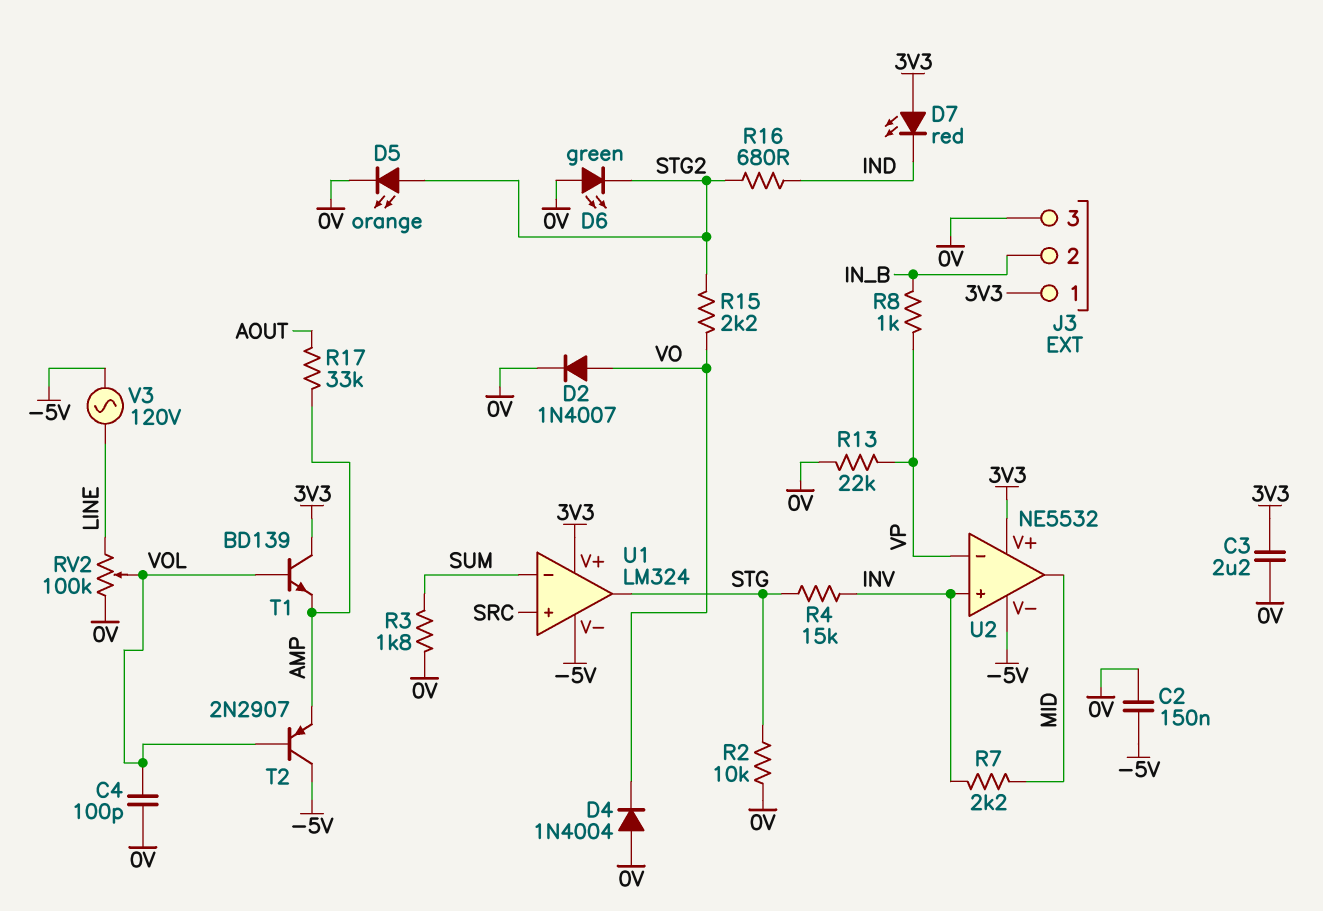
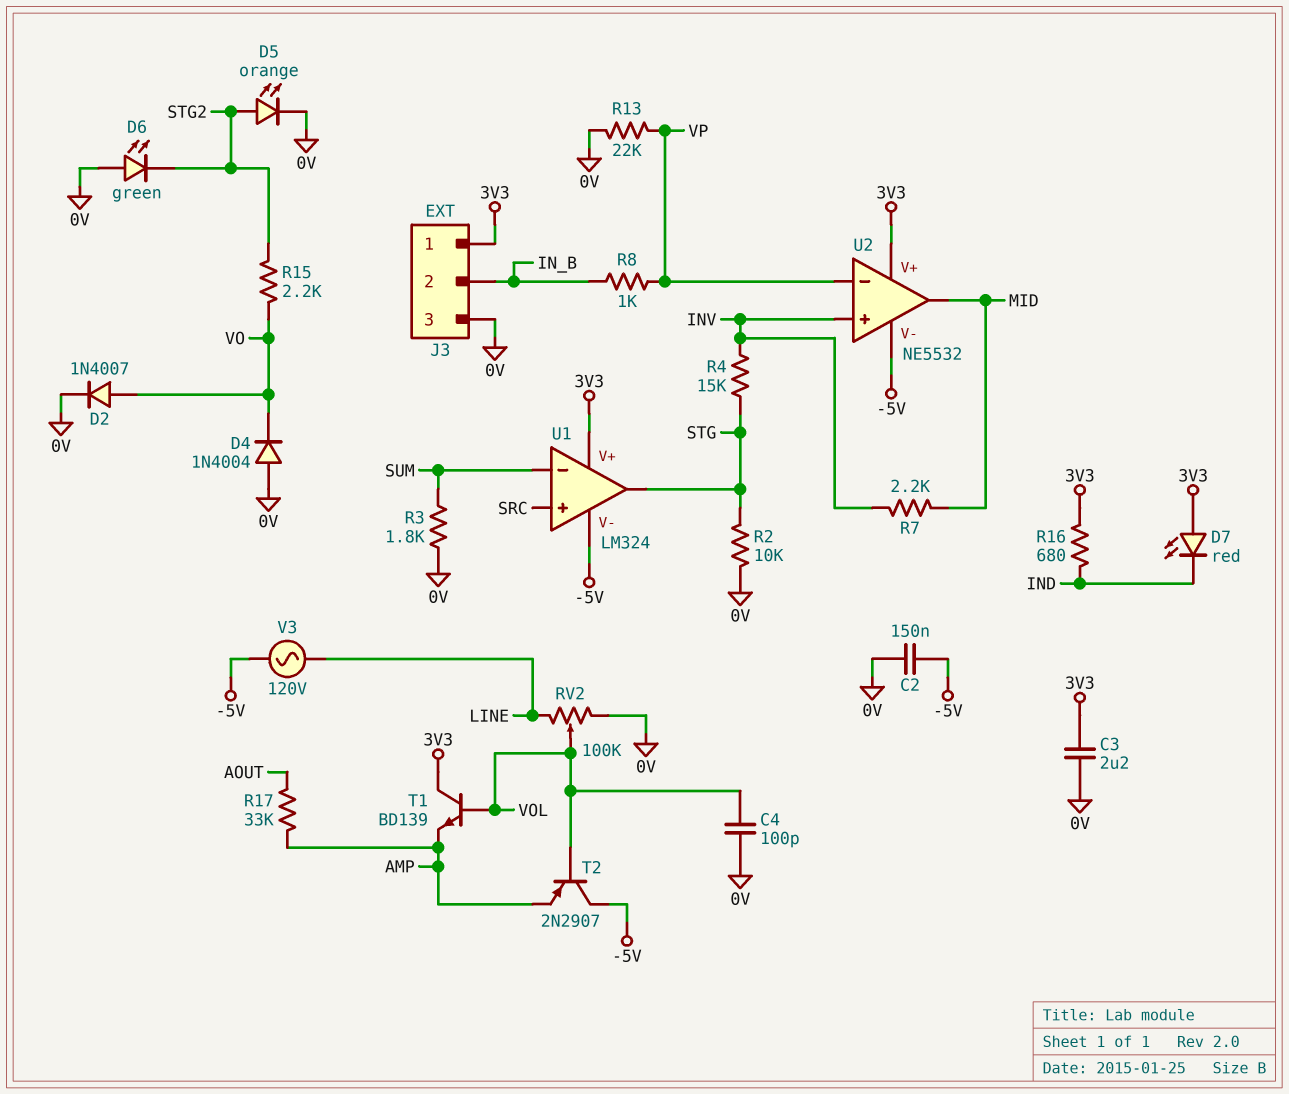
R16: 680 (IND, STG2) -> 680 (3V3, IND)

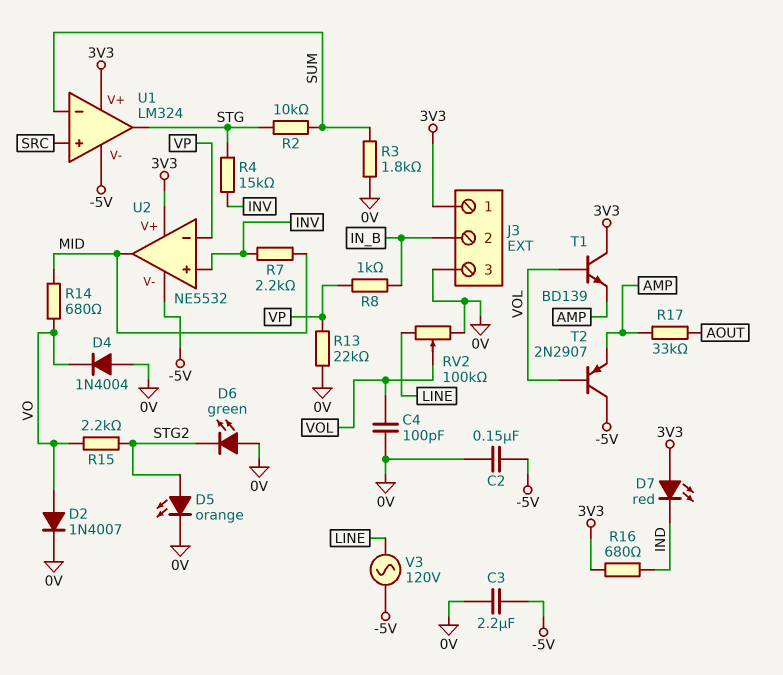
C3: 2.2uF (0V, 3V3) -> 2.2uF (-5V, 0V)
R2: 10k (0V, STG) -> 10k (STG, SUM)
R14: none -> 680 (MID, VO)

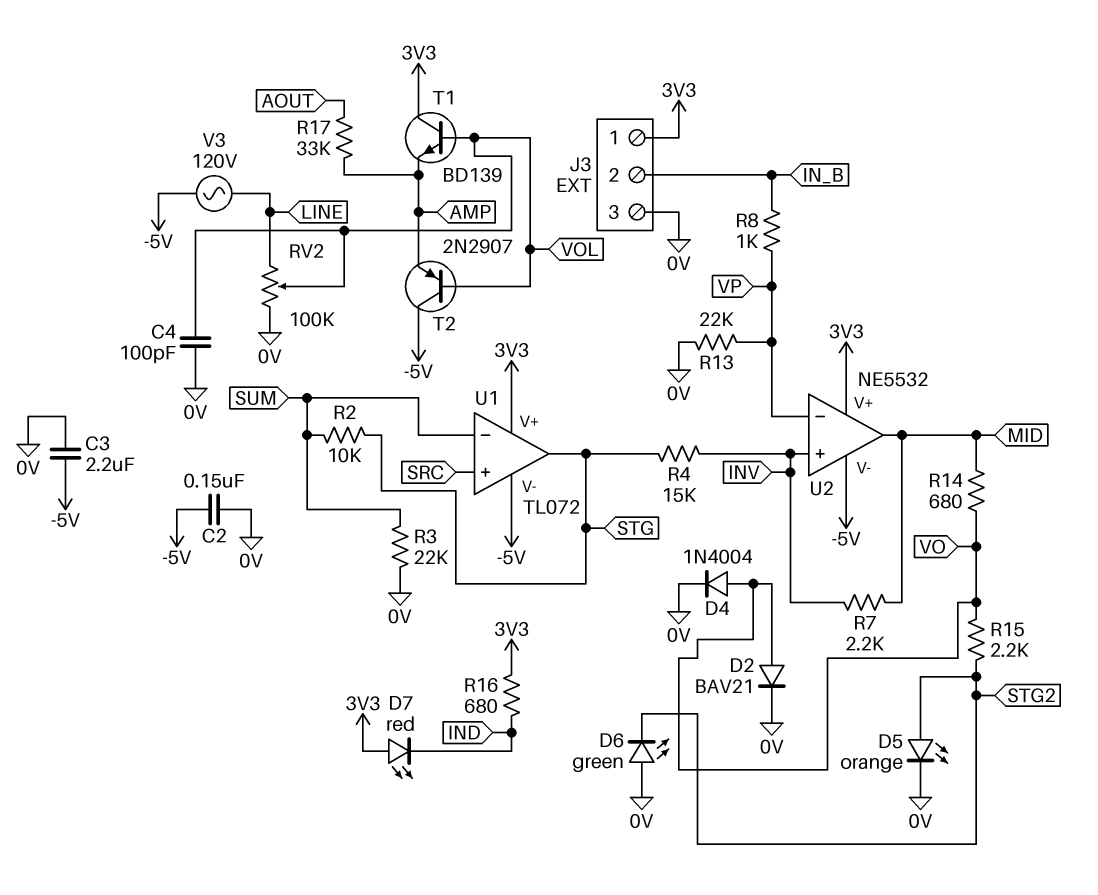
D2: diode 1N4007 (A VO, K 0V) -> diode BAV21 (A VO, K 0V)
D4: diode 1N4004 (A 0V, K VO) -> diode 1N4004 (A VO, K 0V)
R3: 1.8k (0V, SUM) -> 22k (0V, SUM)
U1: LM324 -> TL072

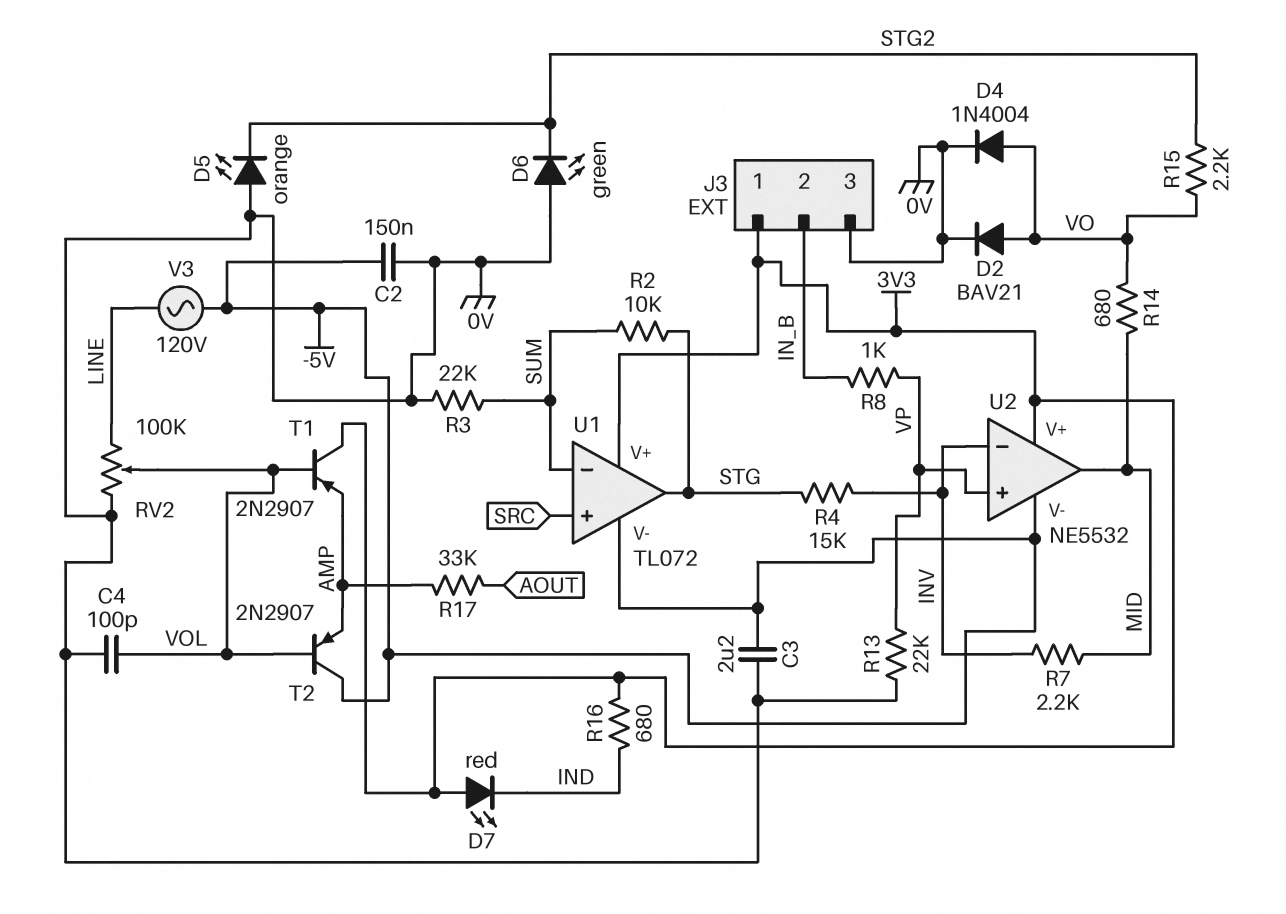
D5: LED orange (A STG2, K 0V) -> LED orange (A 0V, K STG2)
T1: NPN BD139 (B VOL, C 3V3, E AMP) -> PNP 2N2907 (B VOL, C 3V3, E AMP)
U2 pin in+: INV -> VP
U2 pin in-: VP -> INV

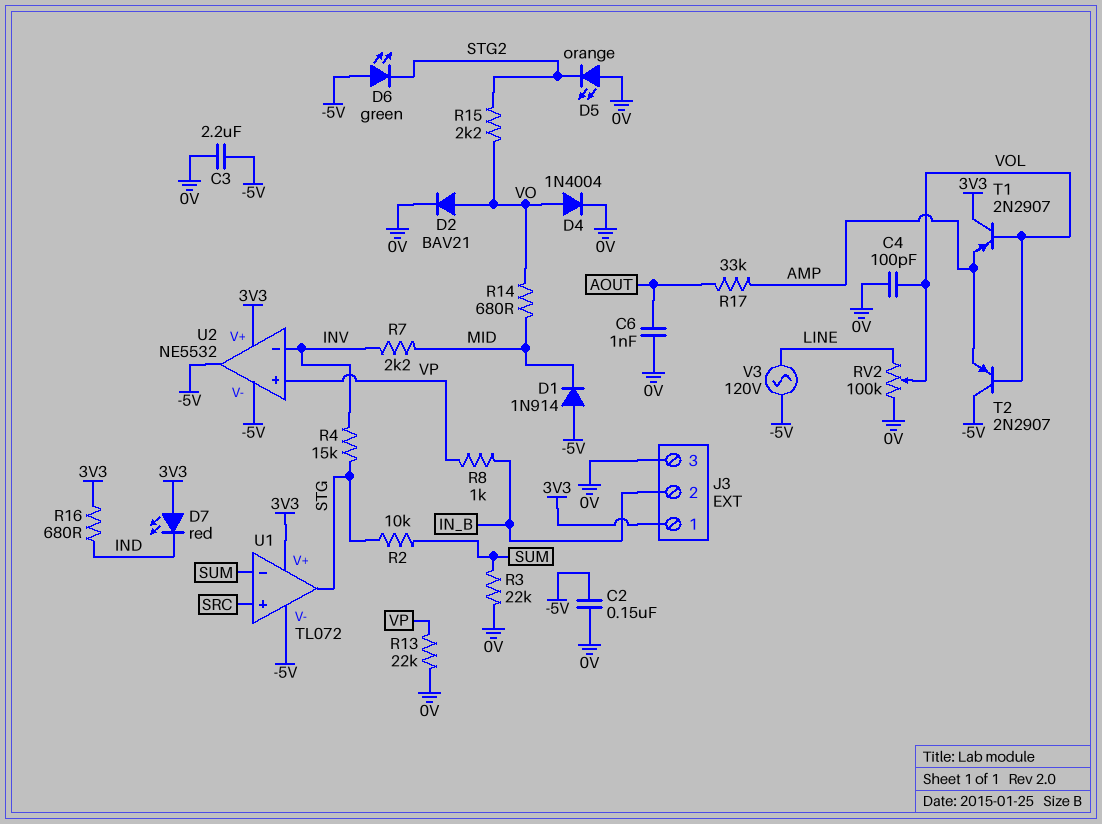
C6: none -> 1nF (0V, AOUT)
D1: none -> diode 1N914 (A -5V, K MID)
D6: LED green (A 0V, K STG2) -> LED green (A -5V, K STG2)
U2 pin out: MID -> -5V

